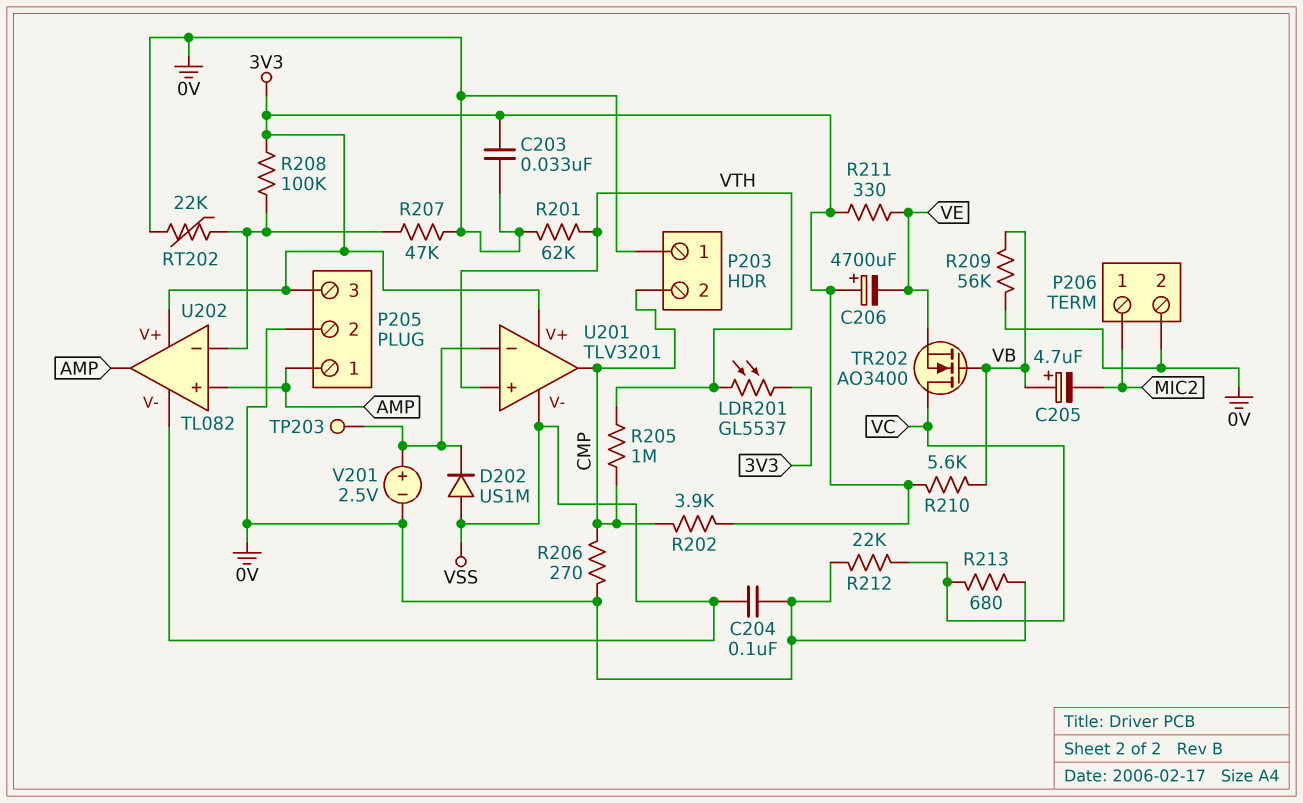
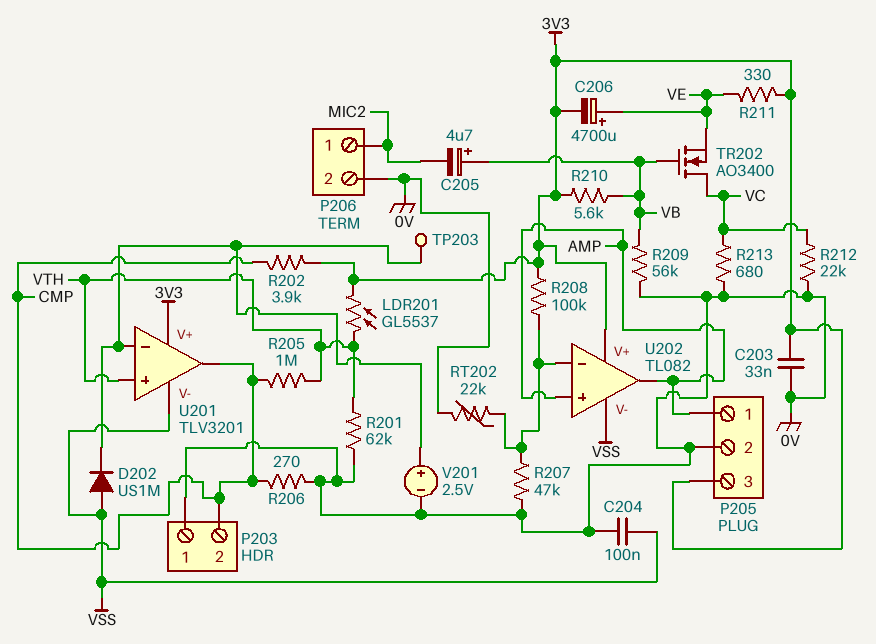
C206: 4700uF (plus 3V3, minus VE) -> 4700uF (plus VE, minus 3V3)

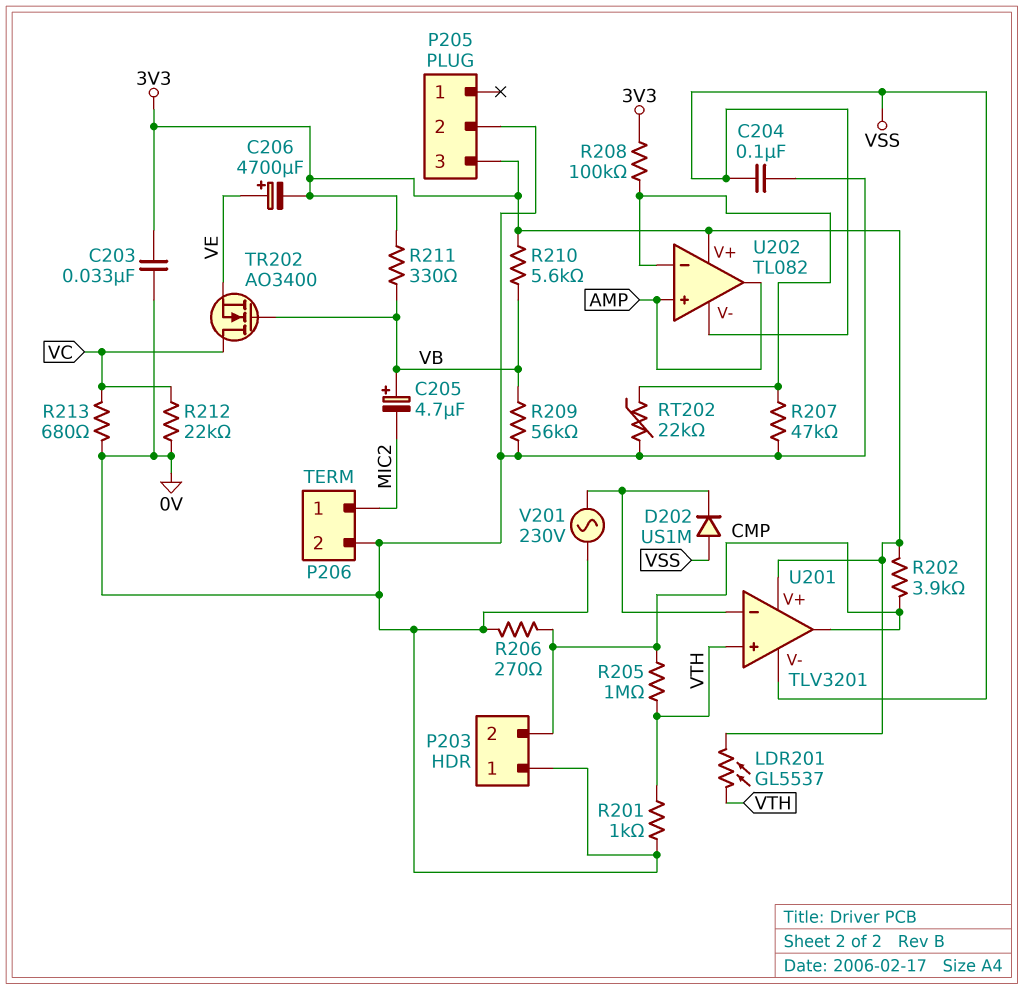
P205 pin 1: AMP -> none
R201: 62k (0V, VTH) -> 1k (0V, VTH)
R211: 330 (3V3, VE) -> 330 (3V3, VB)
TP203: test point (U201/in-) -> none
V201: 2.5V (plus U201/in-, minus 0V) -> AC 230V (0V, U201/in-)

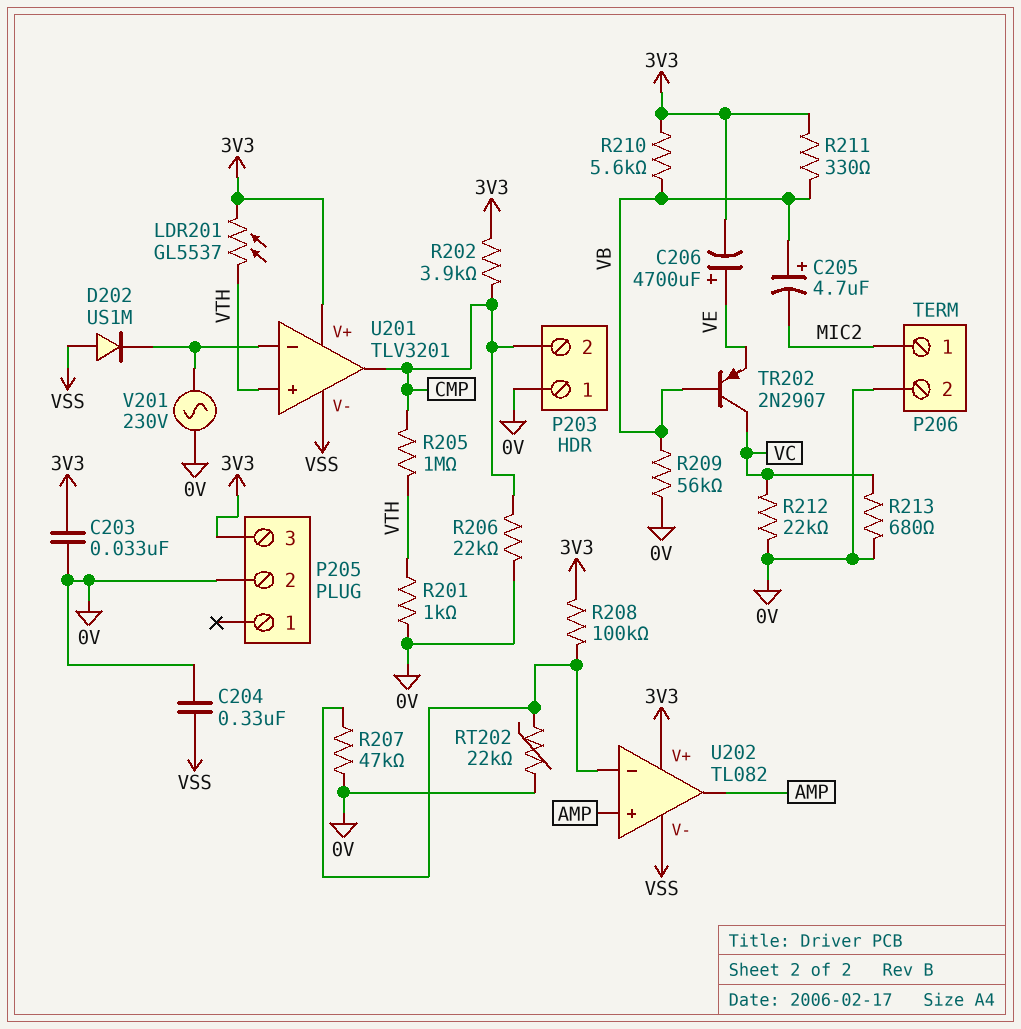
C204: 100nF (0V, VSS) -> 330nF (0V, VSS)
R206: 270 (0V, CMP) -> 22k (0V, CMP)
TR202: NMOS AO3400 (G VB, D VC, S VE) -> PNP 2N2907 (B VB, C VC, E VE)

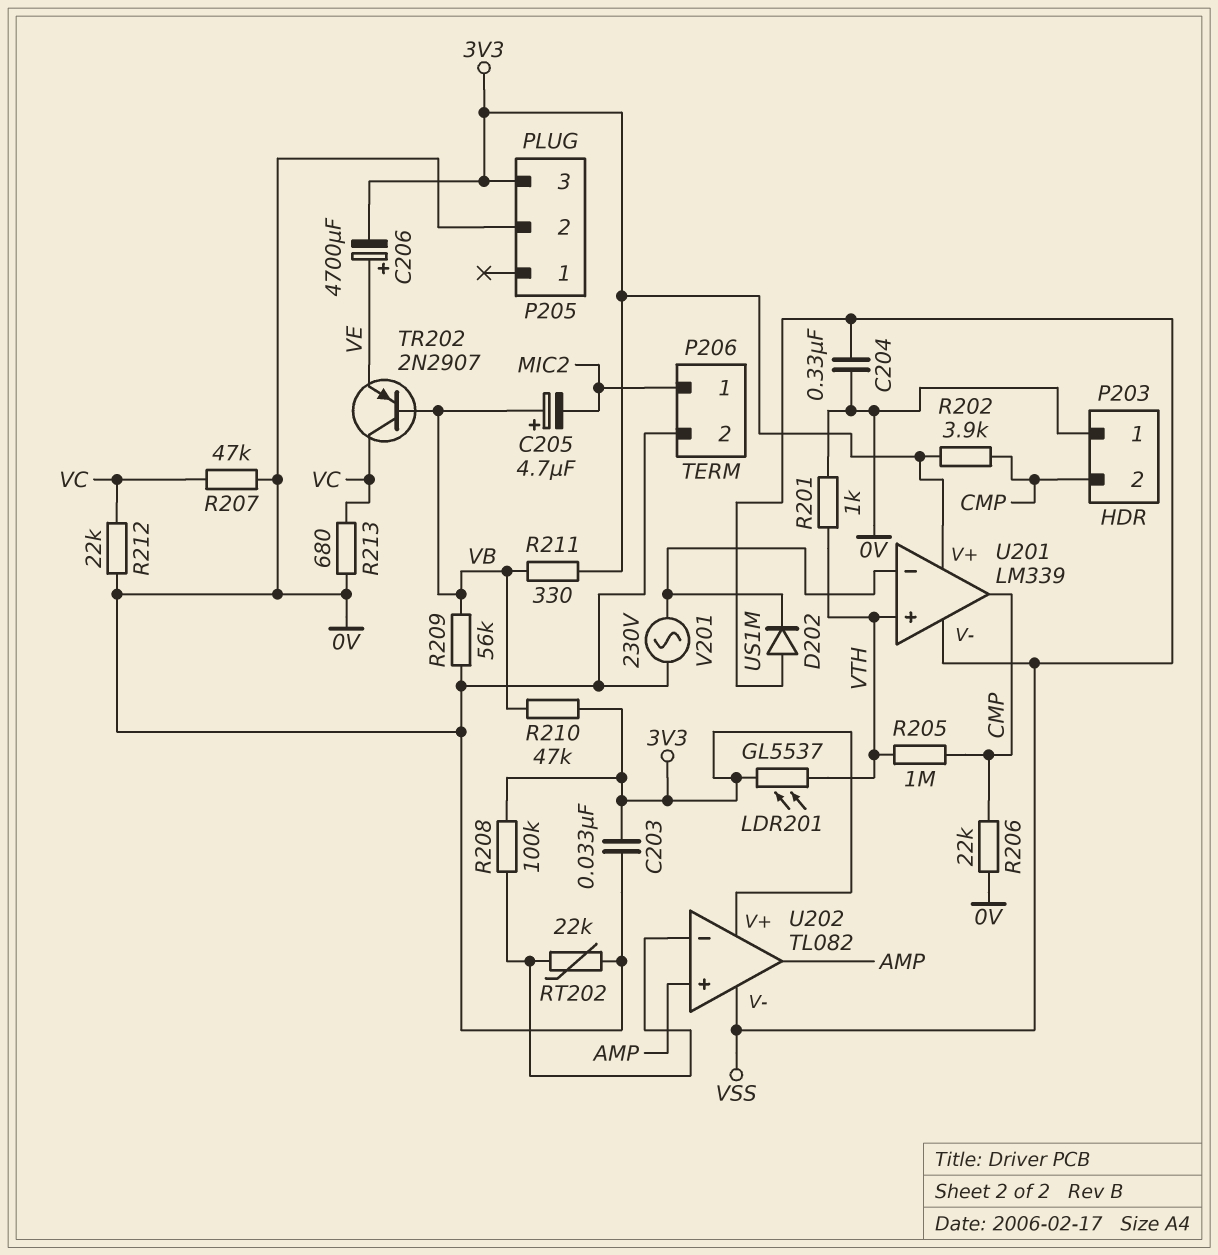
R207: 47k (0V, U202/in-) -> 47k (0V, VC)
R210: 5.6k (3V3, VB) -> 47k (3V3, VB)
U201: TLV3201 -> LM339

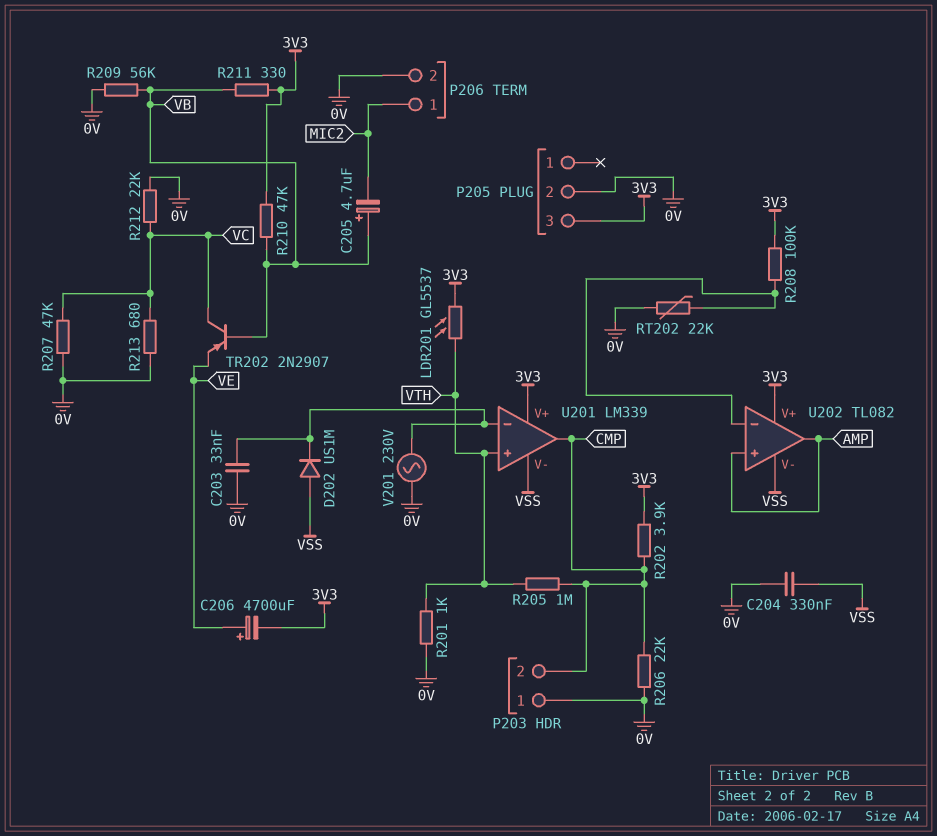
C203: 33nF (0V, 3V3) -> 33nF (0V, U201/in-)

